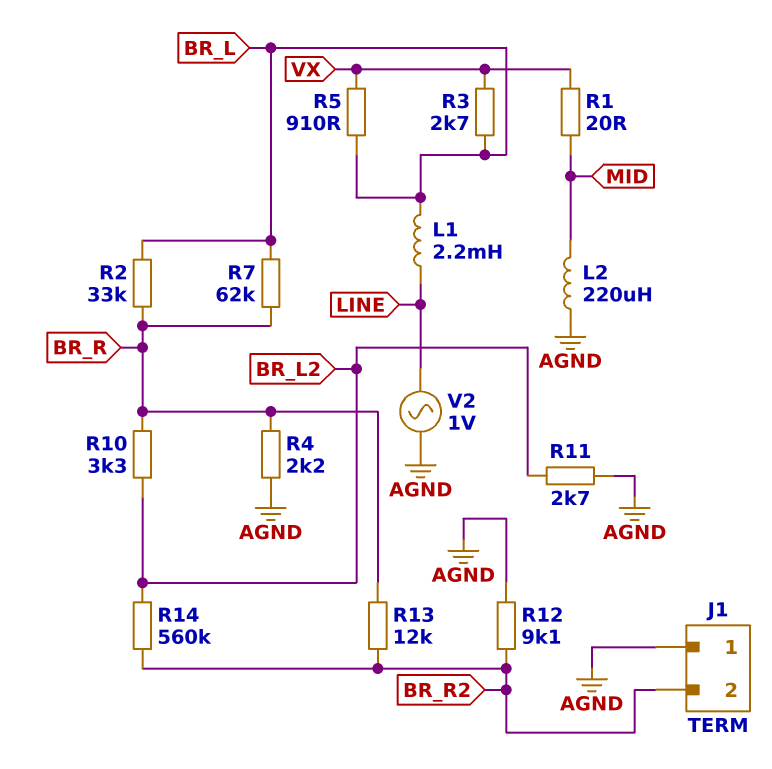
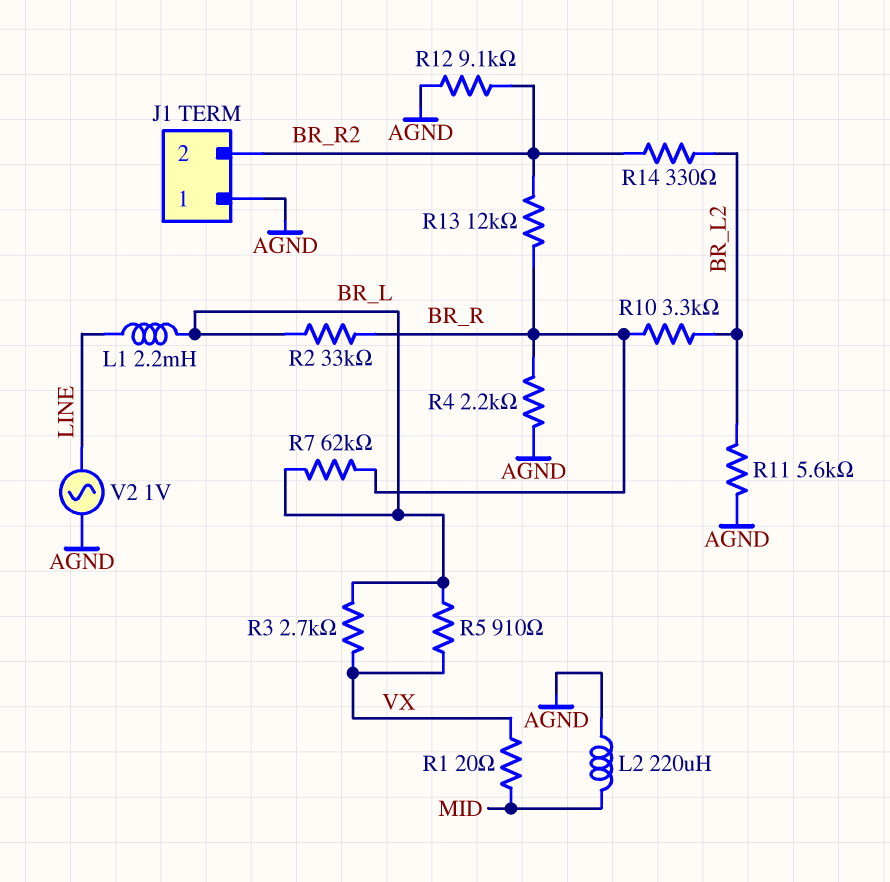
R11: 2.7k (AGND, BR_L2) -> 5.6k (AGND, BR_L2)
R14: 560k (BR_L2, BR_R2) -> 330 (BR_L2, BR_R2)

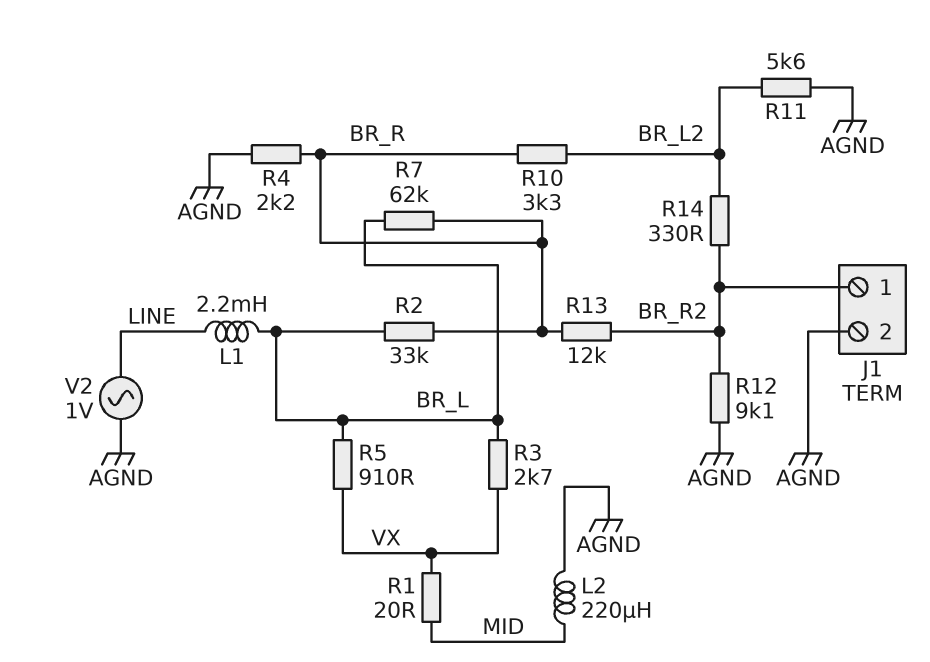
J1 pin 1: AGND -> BR_R2
J1 pin 2: BR_R2 -> AGND

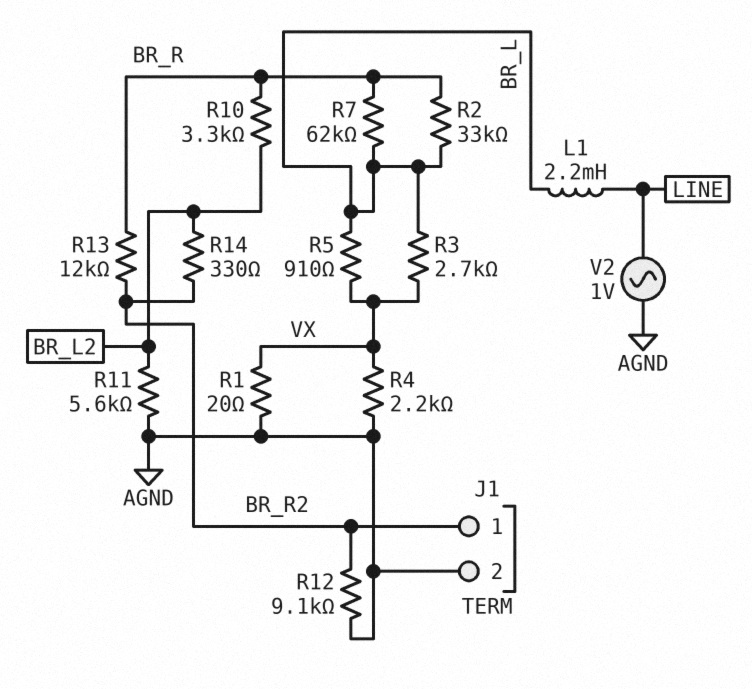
L2: 220uH (AGND, MID) -> none
R1: 20 (MID, VX) -> 20 (AGND, VX)
R4: 2.2k (AGND, BR_R) -> 2.2k (AGND, VX)

